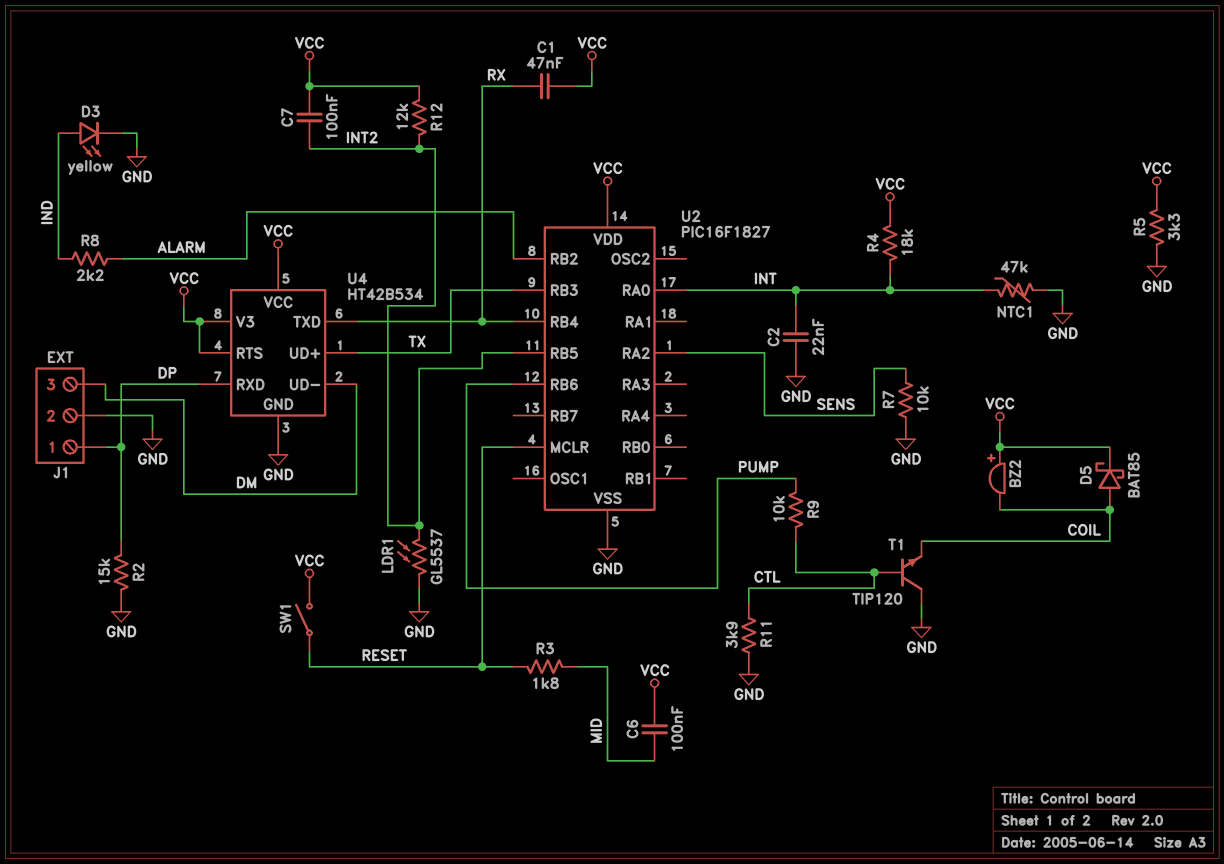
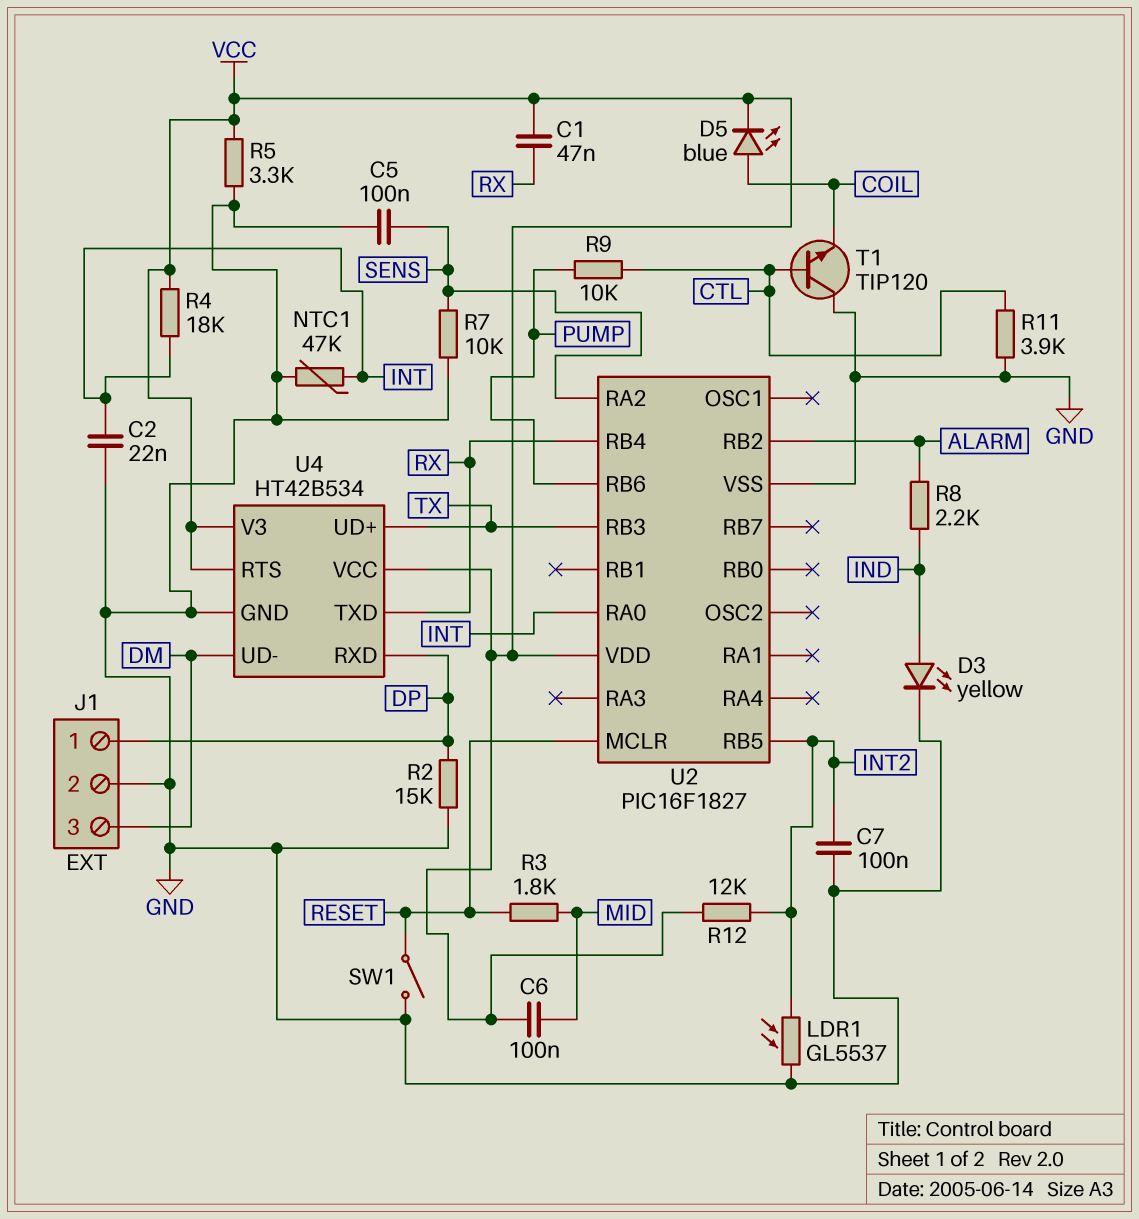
BZ2: buzzer (plus VCC, minus COIL) -> none
C5: none -> 100nF (GND, SENS)
C7: 100nF (INT2, VCC) -> 100nF (GND, INT2)
D5: schottky BAT85 (A COIL, K VCC) -> LED blue (A COIL, K VCC)
SW1: switch (RESET, VCC) -> switch (GND, RESET)

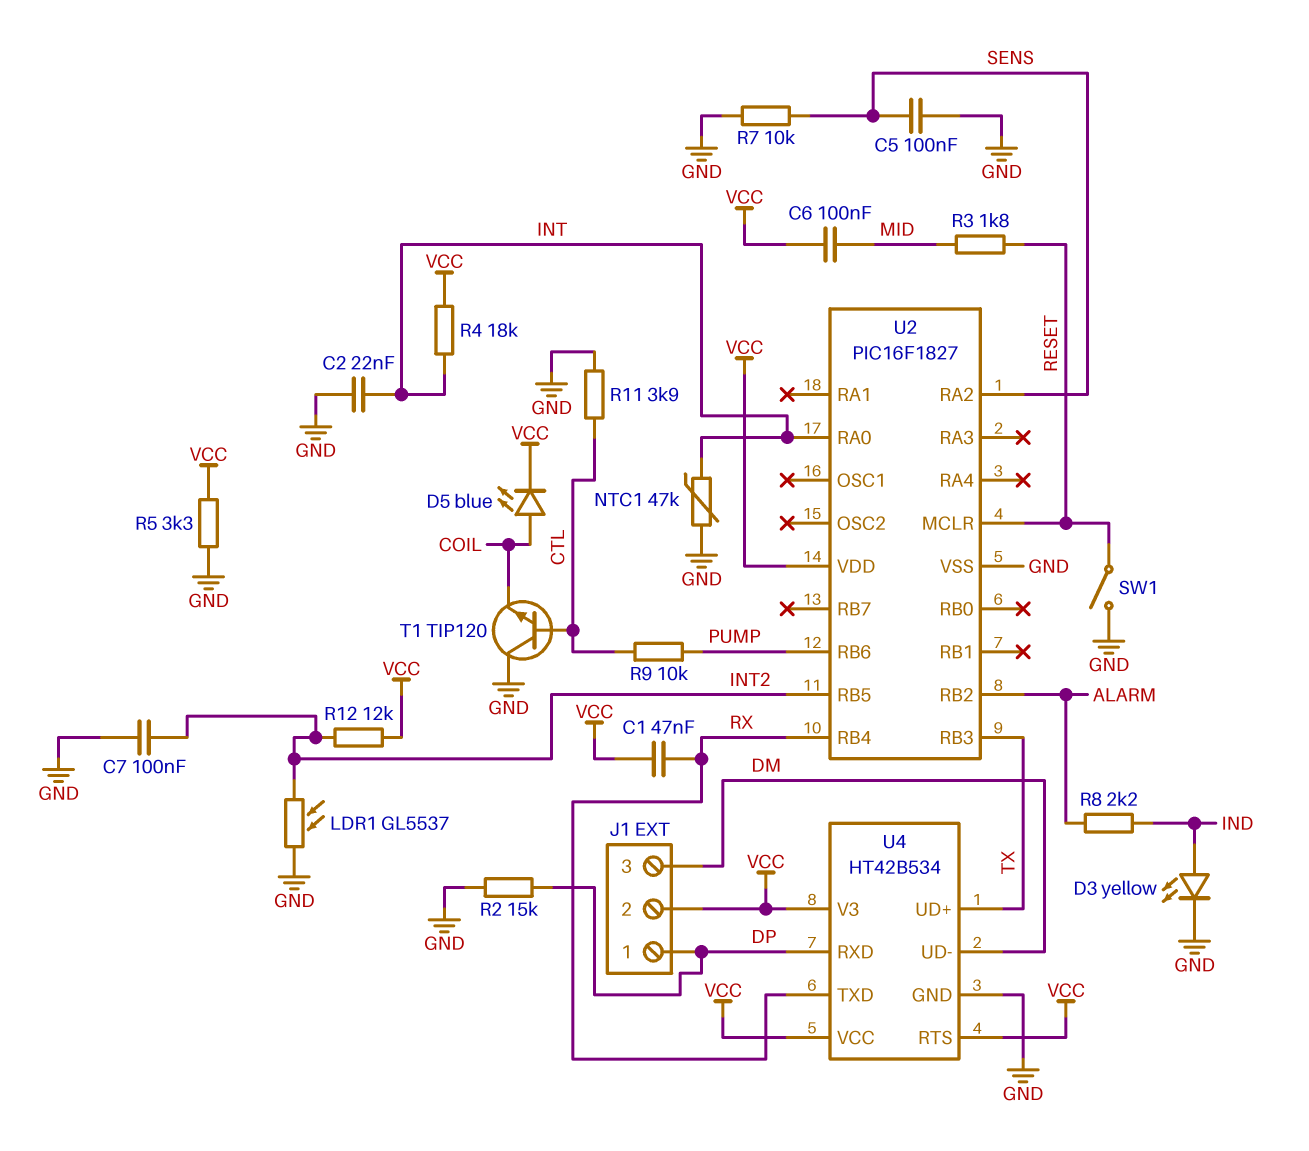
J1 pin 2: GND -> VCC

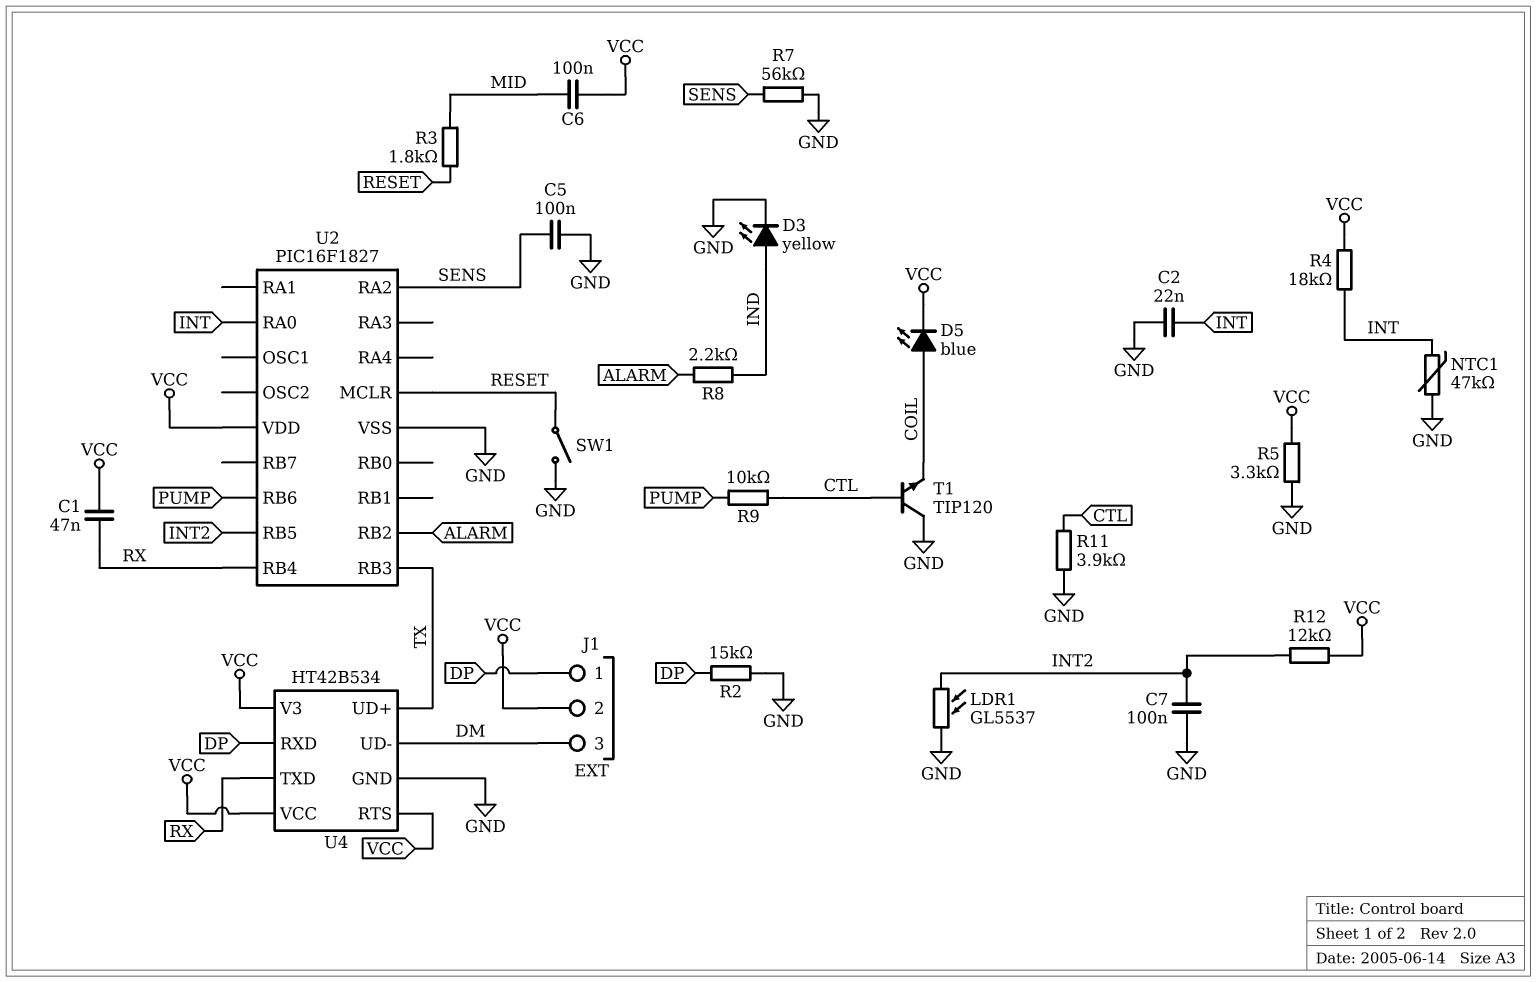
R7: 10k (GND, SENS) -> 56k (GND, SENS)

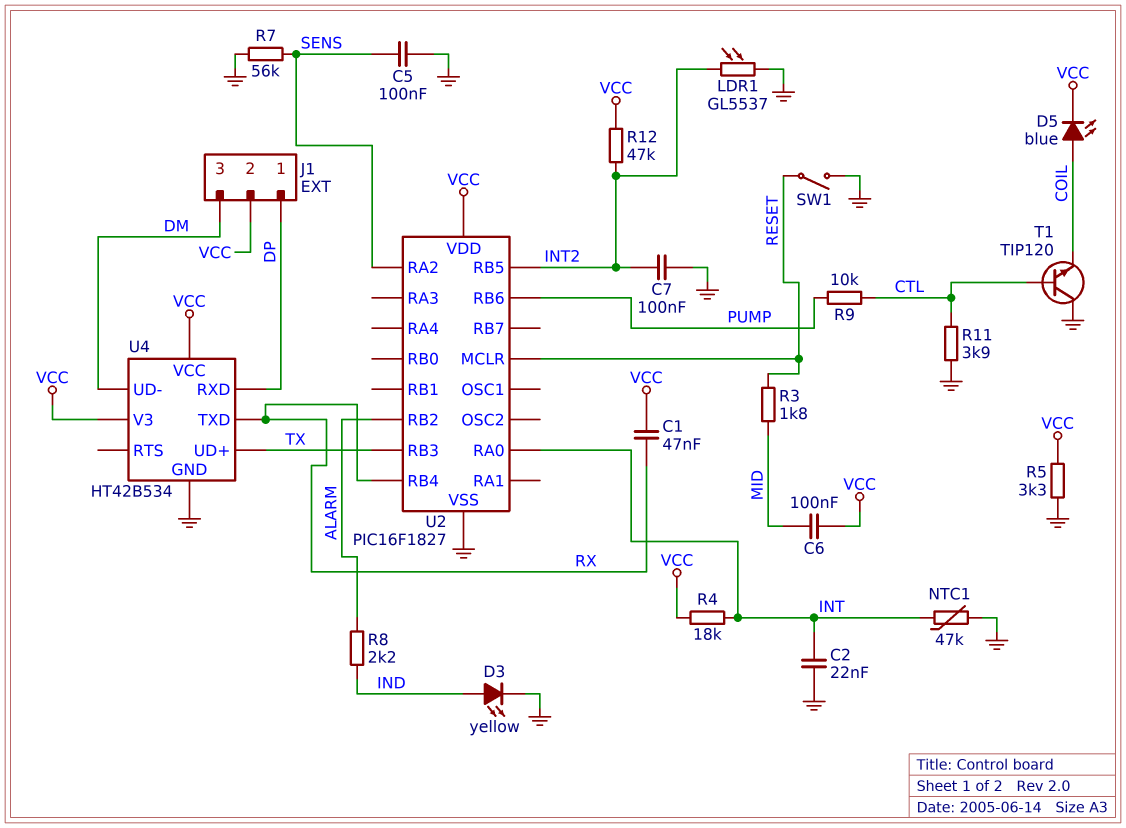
R2: 15k (DP, GND) -> none
R12: 12k (INT2, VCC) -> 47k (INT2, VCC)
U4 pin RTS: VCC -> none

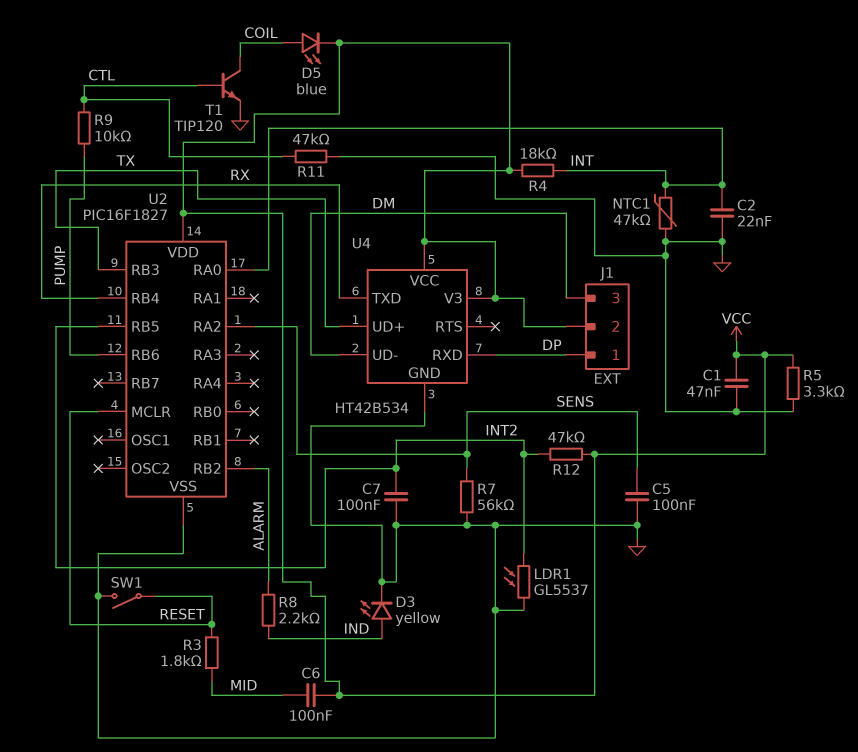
C1: 47nF (RX, VCC) -> 47nF (GND, VCC)
R11: 3.9k (CTL, GND) -> 47k (CTL, GND)
T1: NPN TIP120 (B CTL, C GND, E COIL) -> NPN TIP120 (B CTL, C COIL, E GND)

